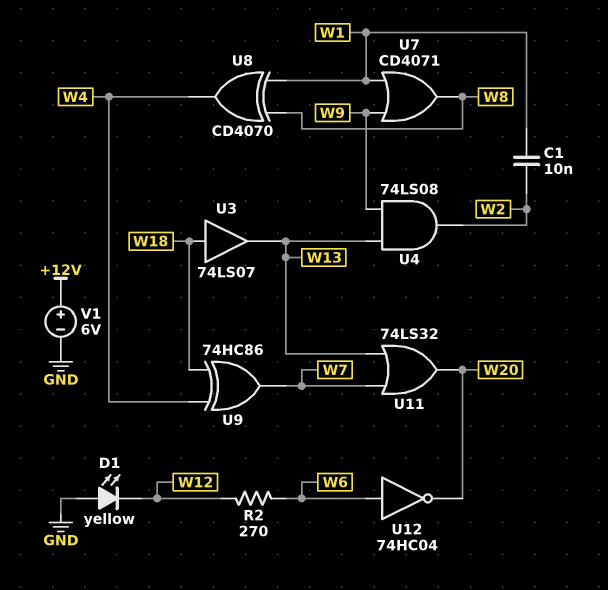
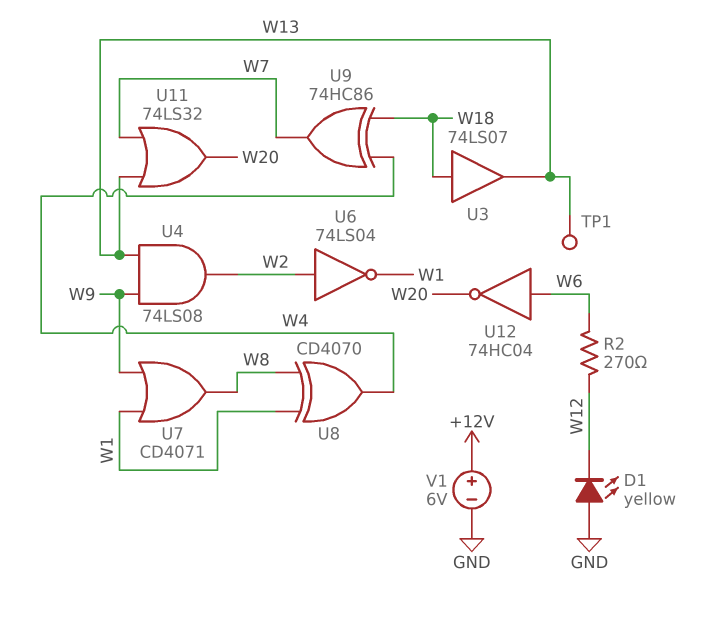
C1: 10nF (W1, W2) -> none
TP1: none -> test point (W13)
U6: none -> NOT 74LS04 (in W2, out W1)

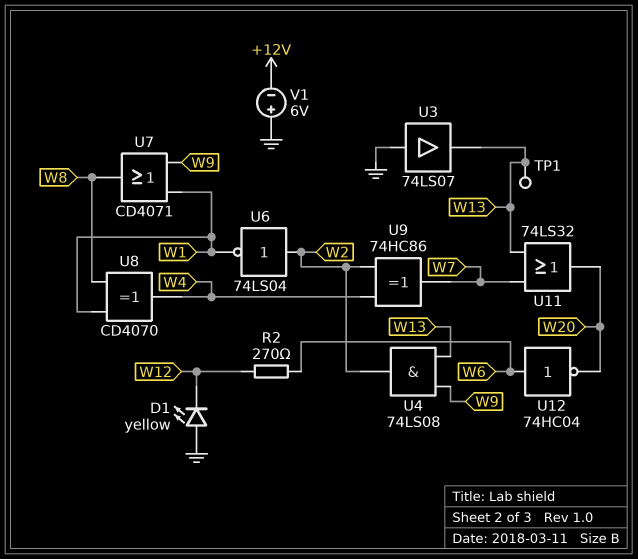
U3: buffer 74LS07 (in W18, out W13) -> buffer 74LS07 (in GND, out W13)
U9: XOR 74HC86 (in W4, in W18, out W7) -> XOR 74HC86 (in W2, in W4, out W7)
V1: 6V (plus +12V, minus GND) -> 6V (plus GND, minus +12V)

